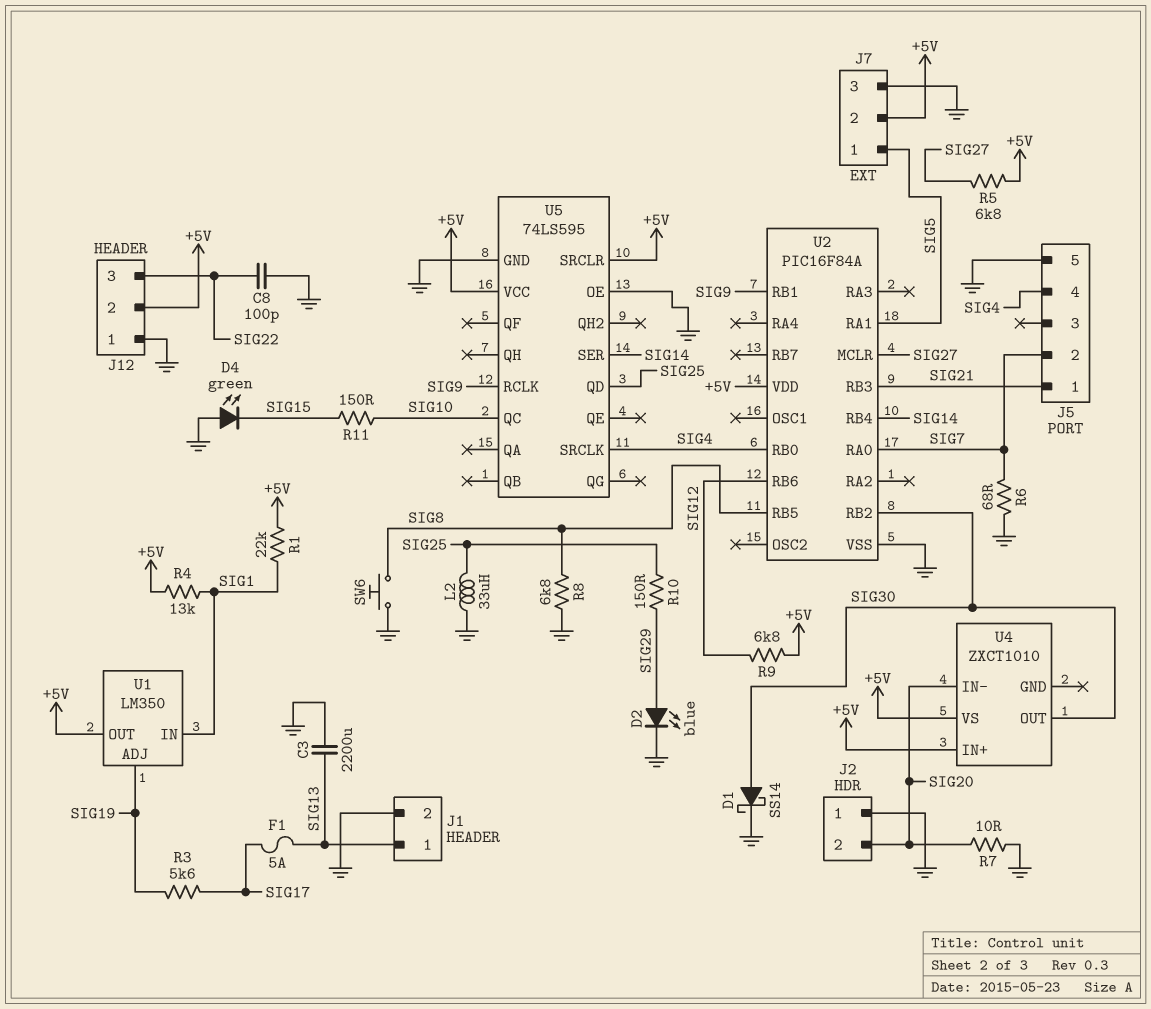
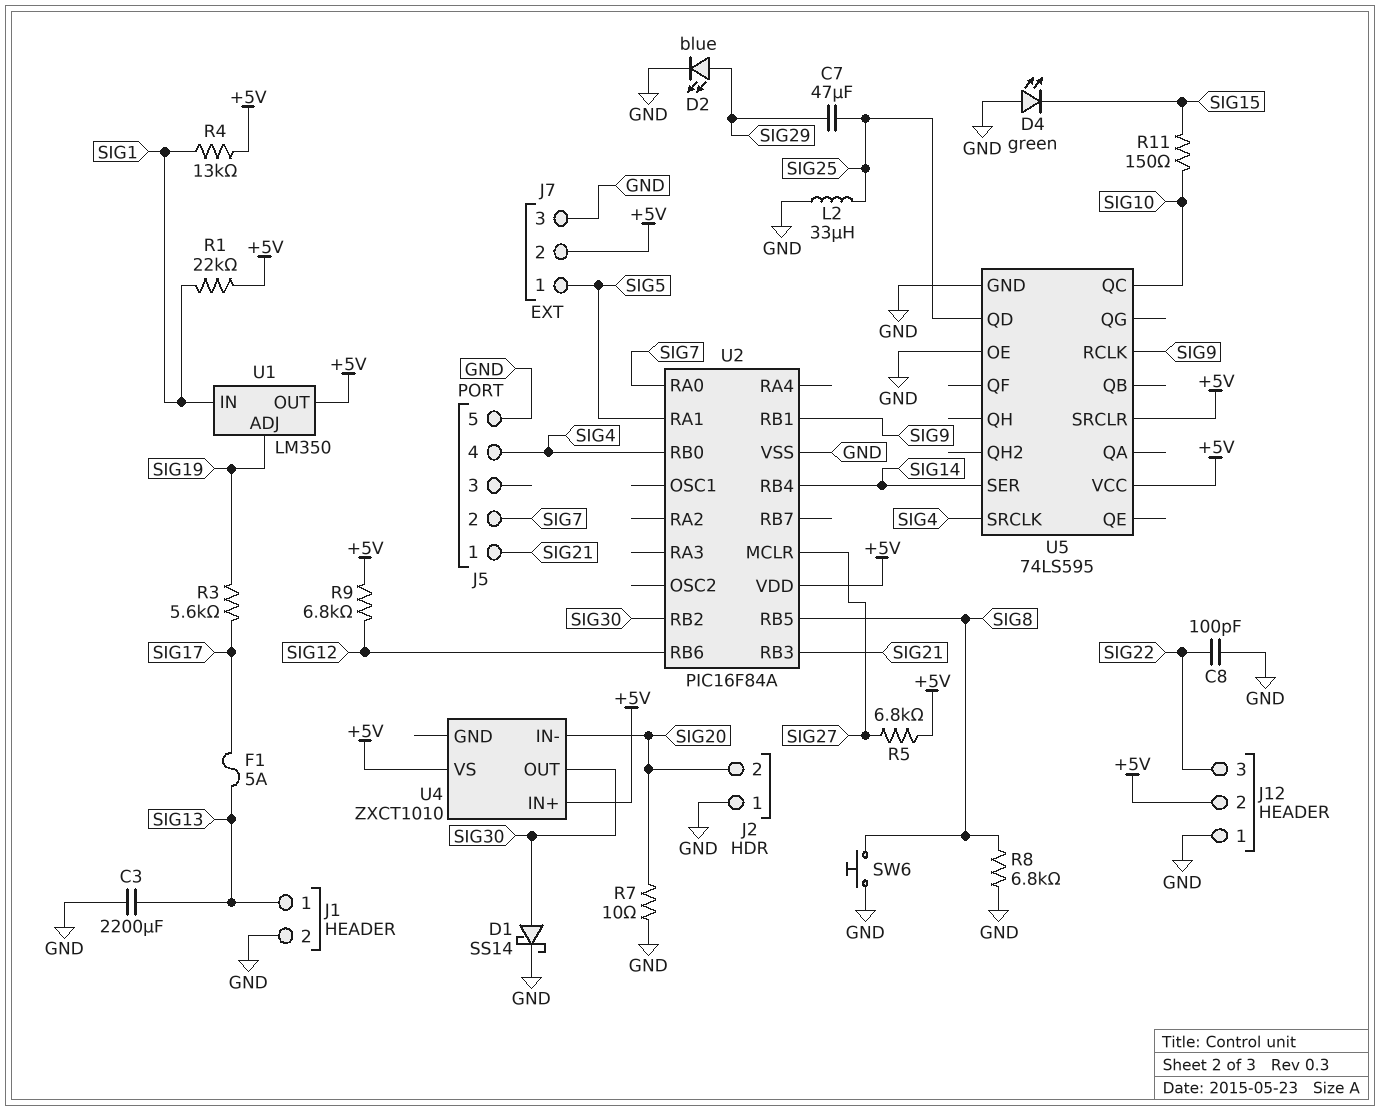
C7: none -> 47uF (SIG25, SIG29)
R6: 68 (GND, SIG7) -> none
R10: 150 (SIG25, SIG29) -> none

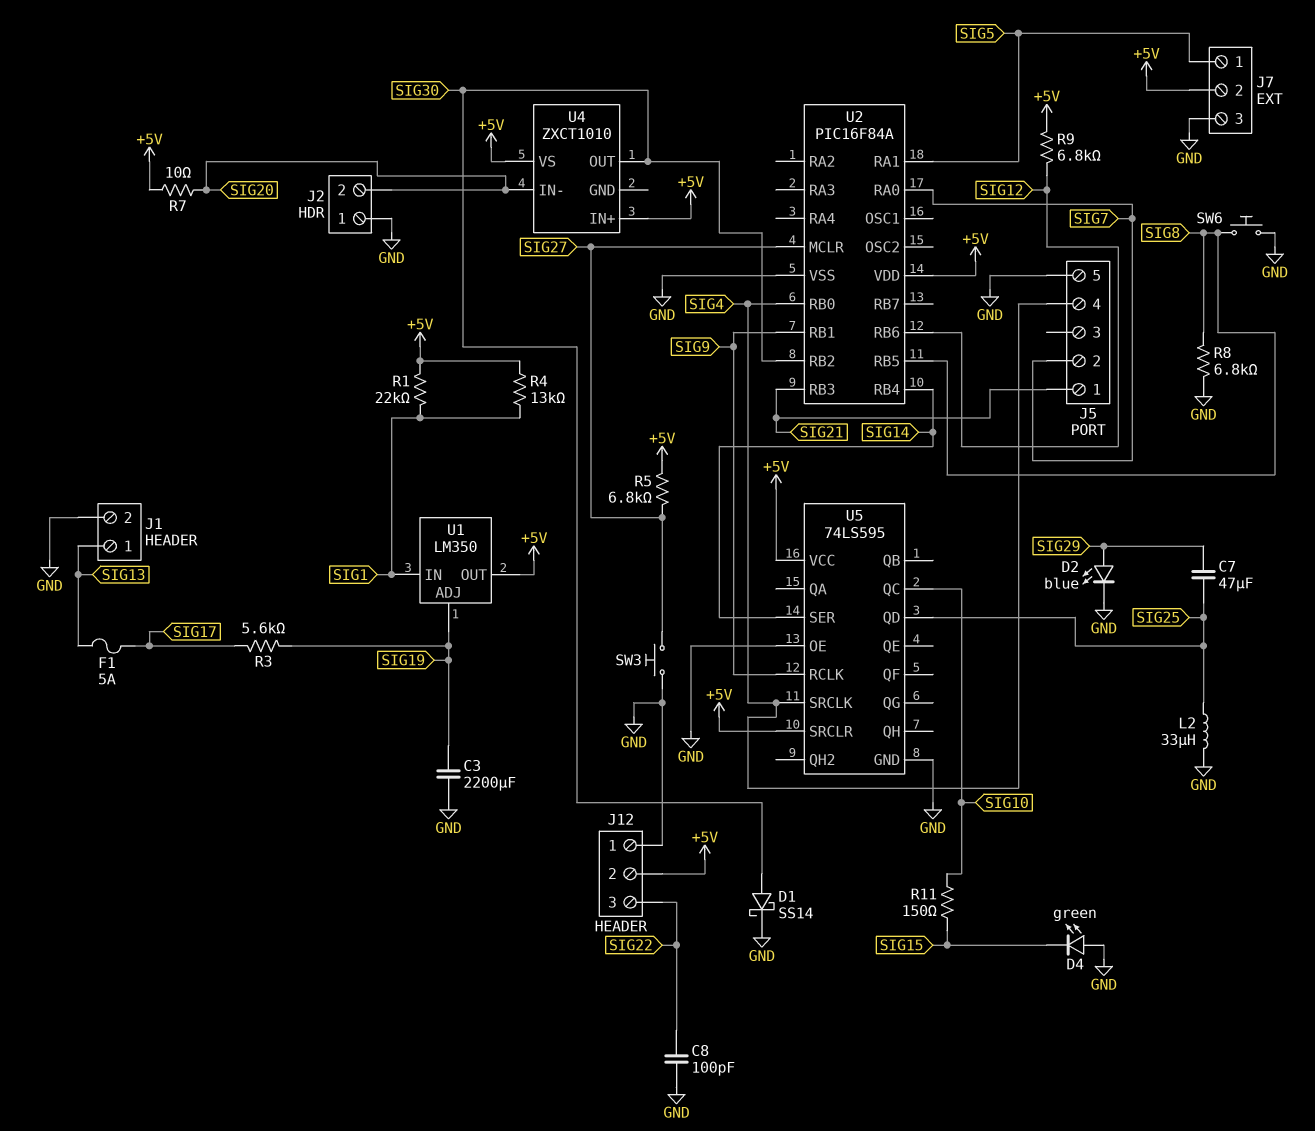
C3: 2200uF (GND, SIG13) -> 2200uF (GND, SIG19)
R7: 10 (GND, SIG20) -> 10 (+5V, SIG20)
SW3: none -> button (GND, SIG27)

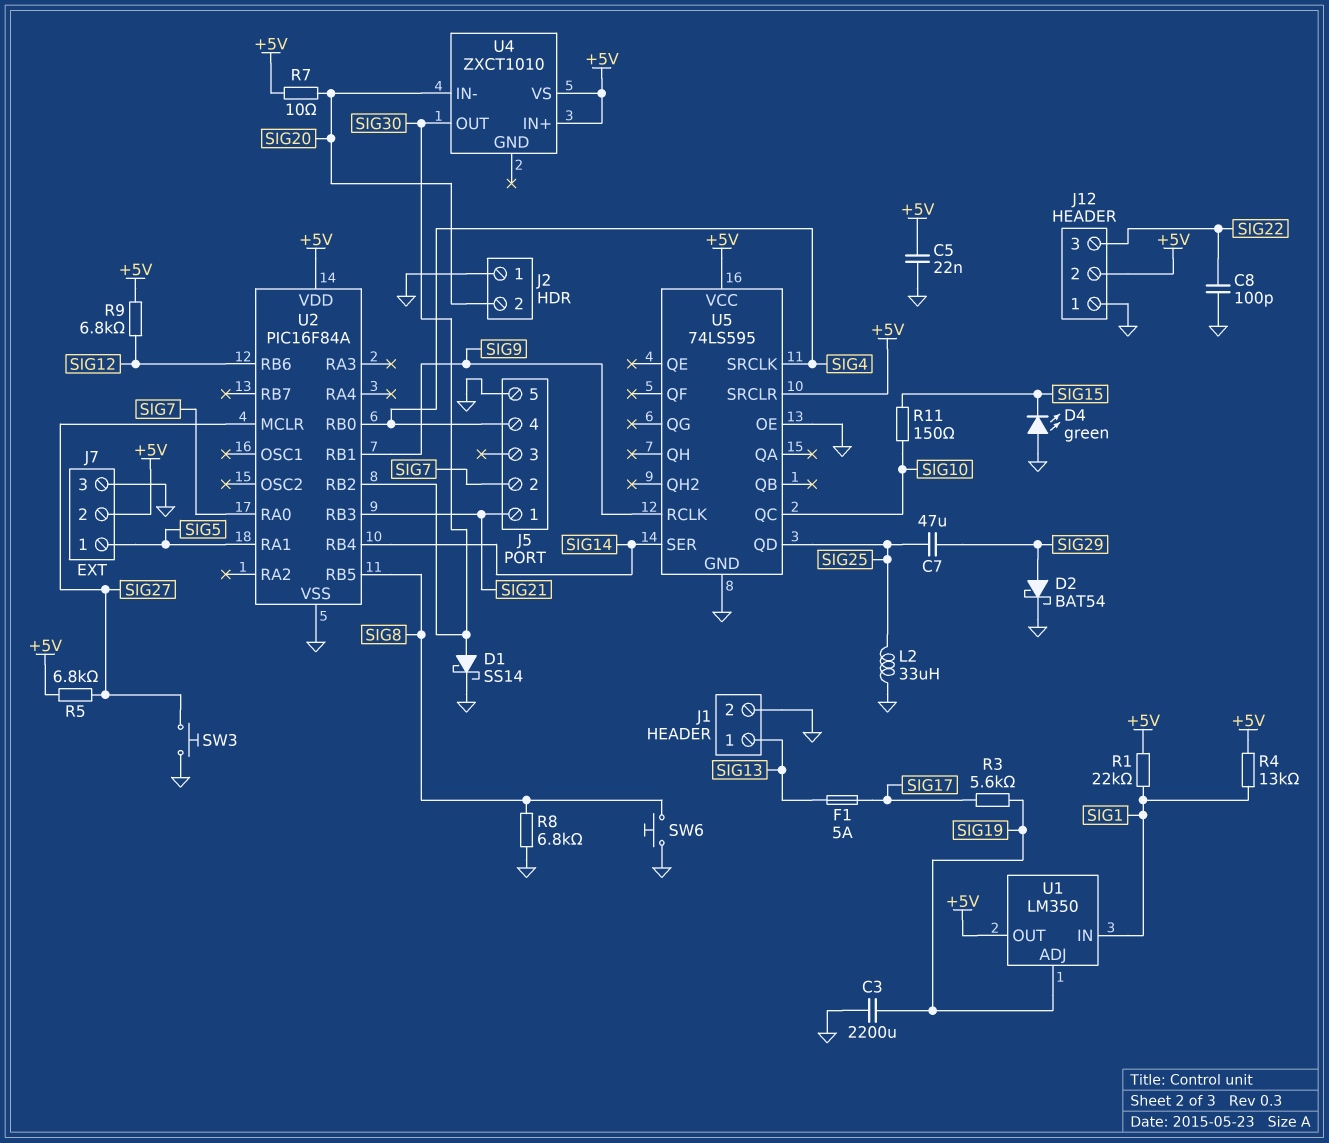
C5: none -> 22nF (+5V, GND)
D2: LED blue (A SIG29, K GND) -> schottky BAT54 (A SIG29, K GND)

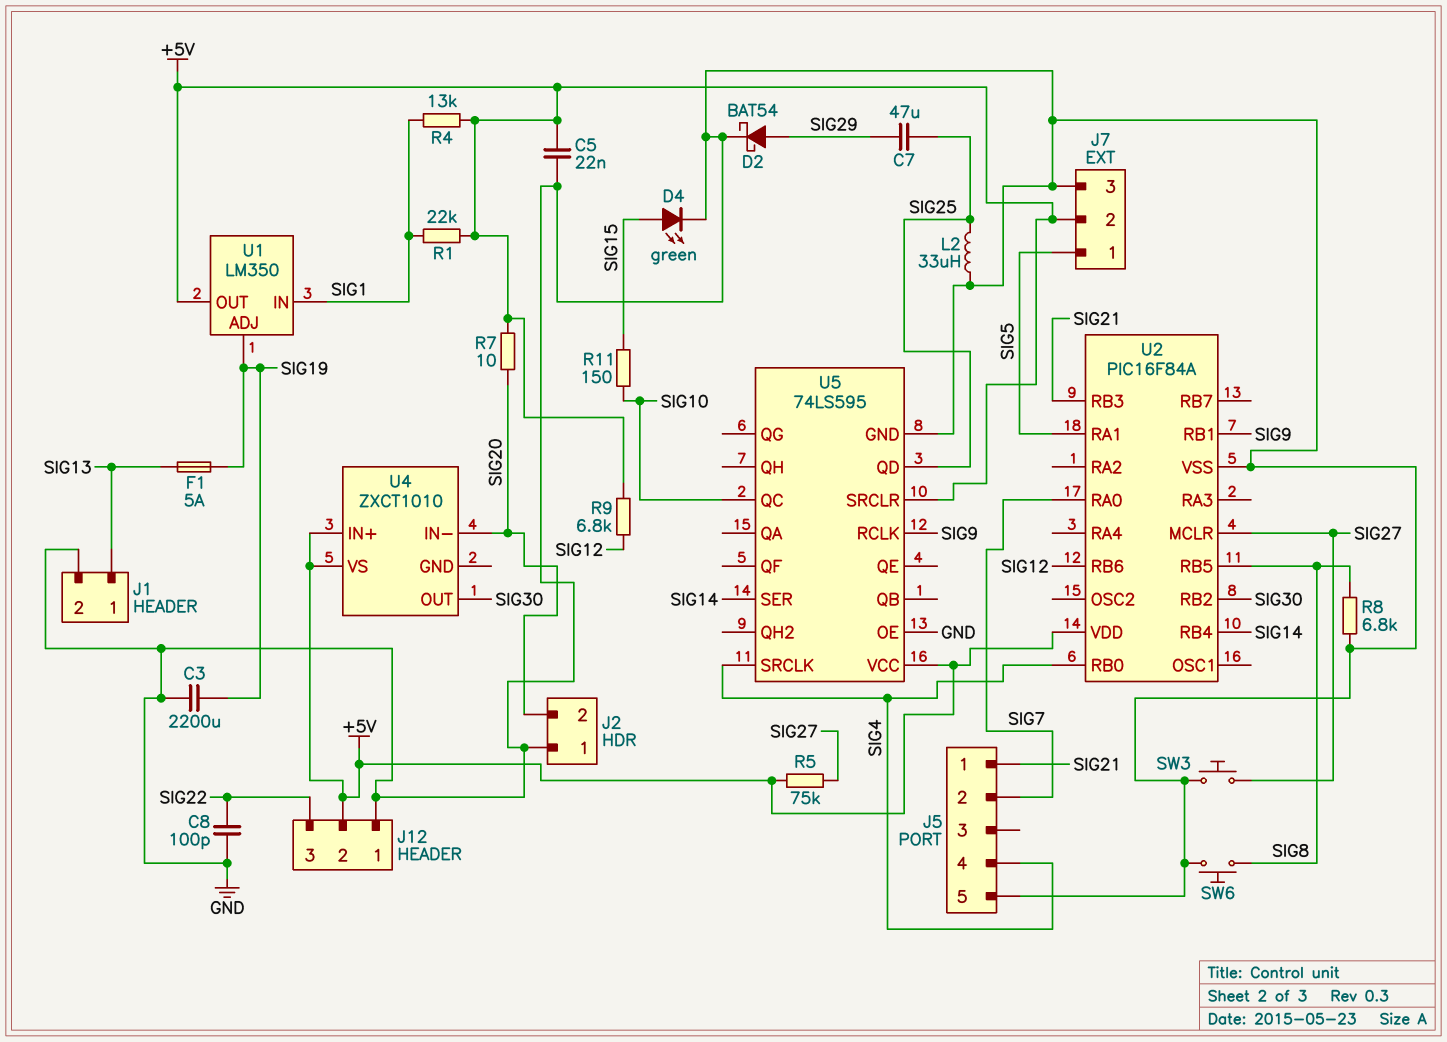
D1: schottky SS14 (A SIG30, K GND) -> none
D4: LED green (A GND, K SIG15) -> LED green (A SIG15, K GND)
F1: 5A (SIG13, SIG17) -> 5A (SIG13, SIG19)
R3: 5.6k (SIG17, SIG19) -> none
R5: 6.8k (+5V, SIG27) -> 75k (+5V, SIG27)

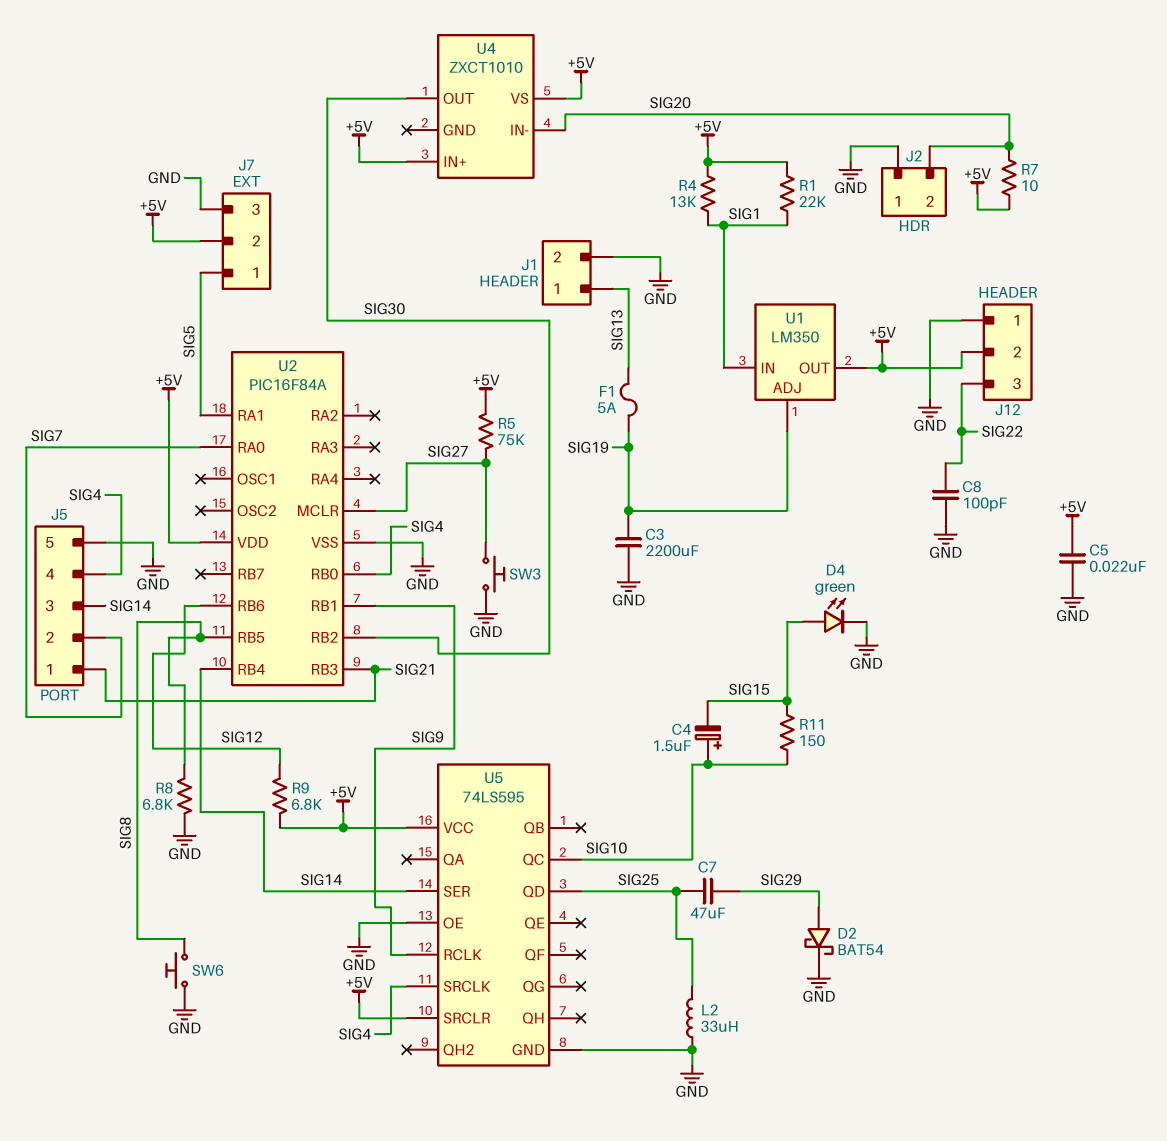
C4: none -> 1.5uF (plus SIG10, minus SIG15)
J5 pin 3: none -> SIG14

